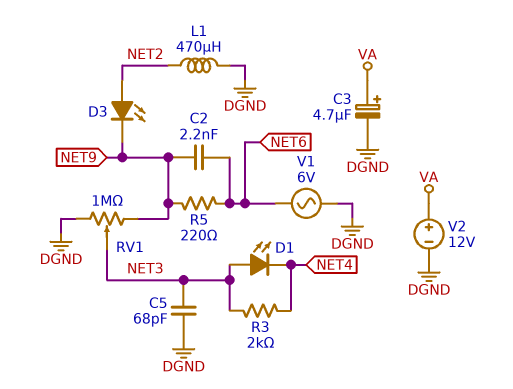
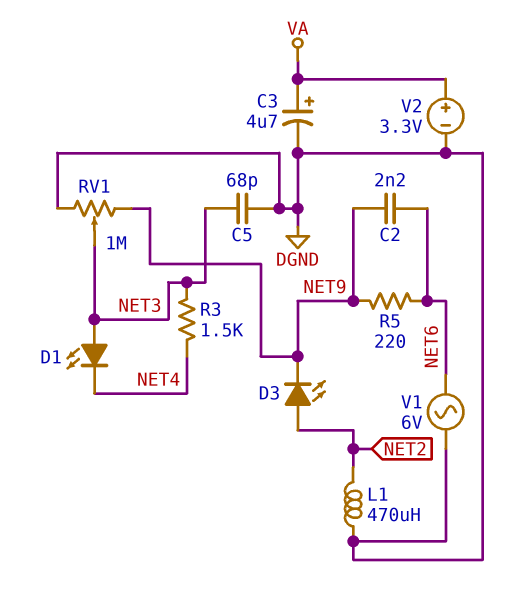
R3: 2k (NET3, NET4) -> 1.5k (NET3, NET4)
V2: 12V (plus VA, minus DGND) -> 3.3V (plus VA, minus DGND)

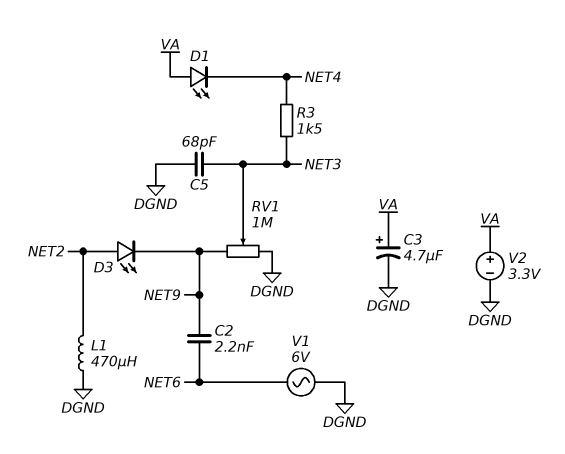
D1: LED (A NET3, K NET4) -> LED (A VA, K NET4)
R5: 220 (NET6, NET9) -> none

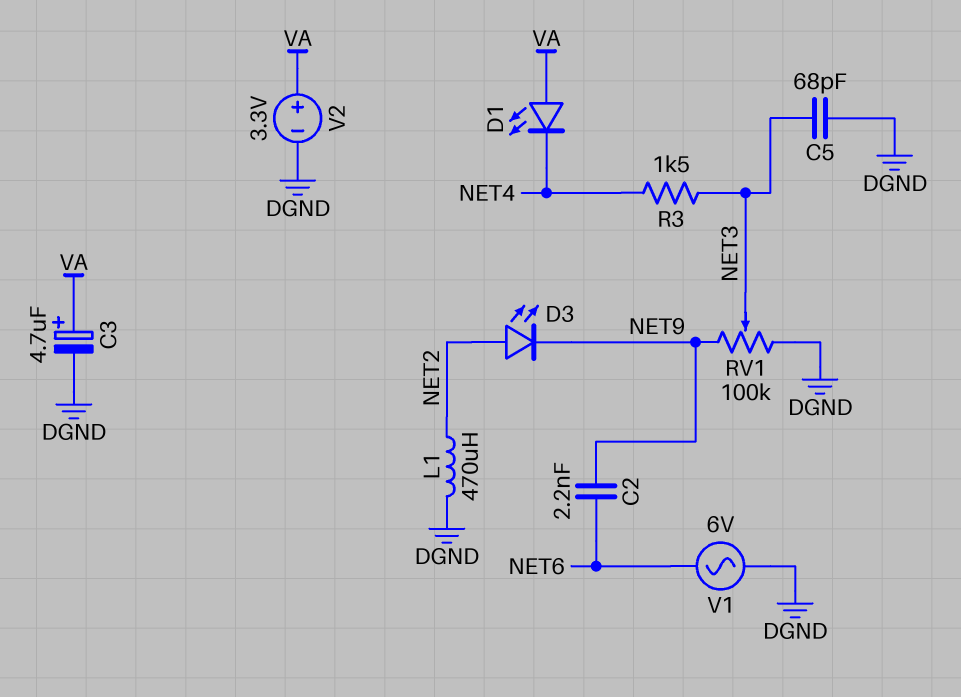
RV1: 1M (DGND, NET9, wiper NET3) -> 100k (DGND, NET9, wiper NET3)

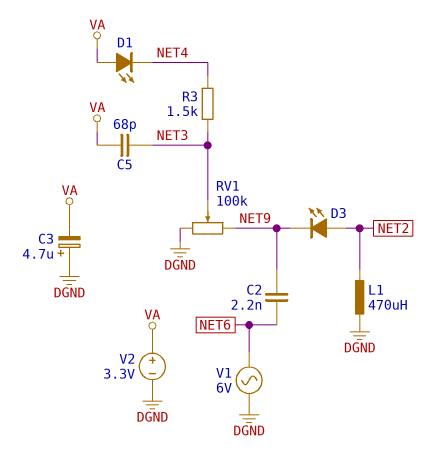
C3: 4.7uF (plus VA, minus DGND) -> 4.7uF (plus DGND, minus VA)
C5: 68pF (DGND, NET3) -> 68pF (NET3, VA)

